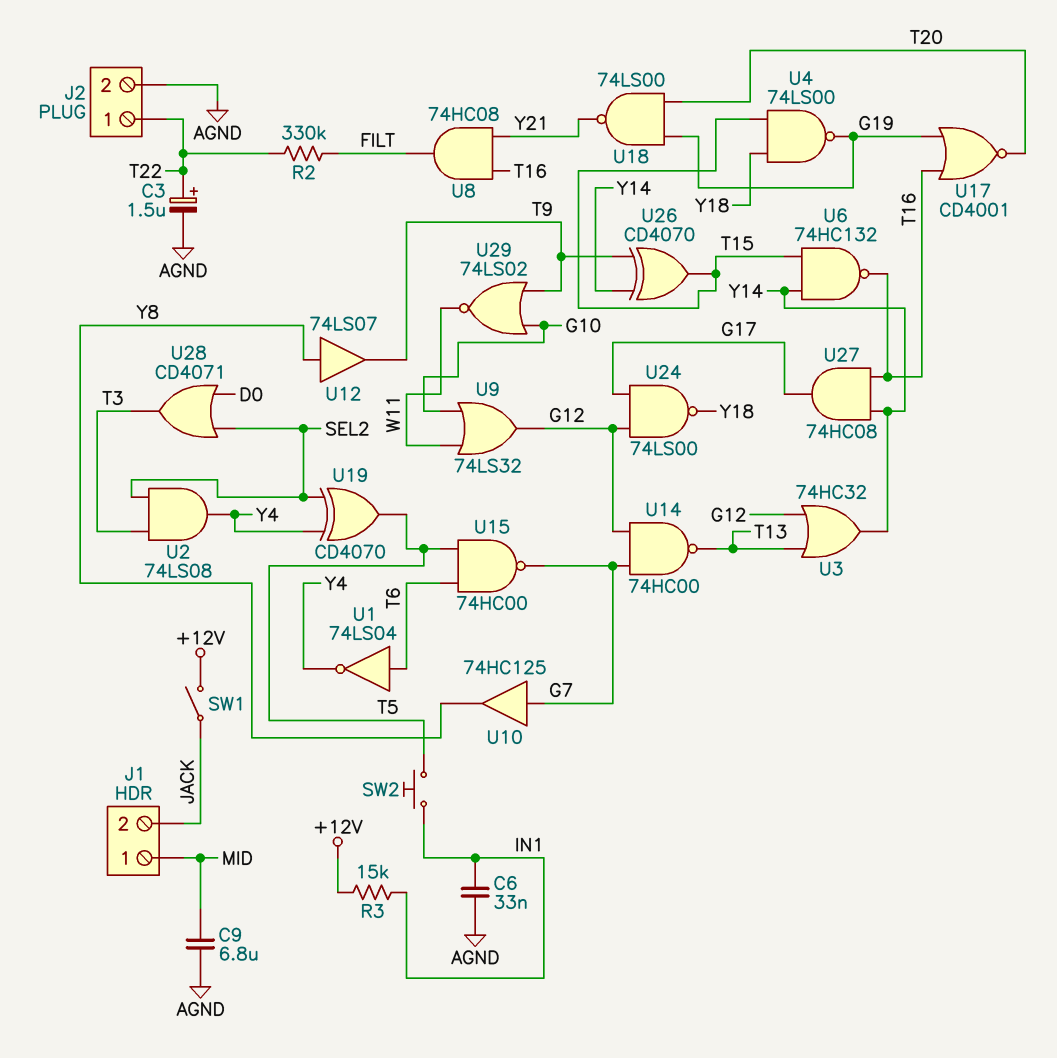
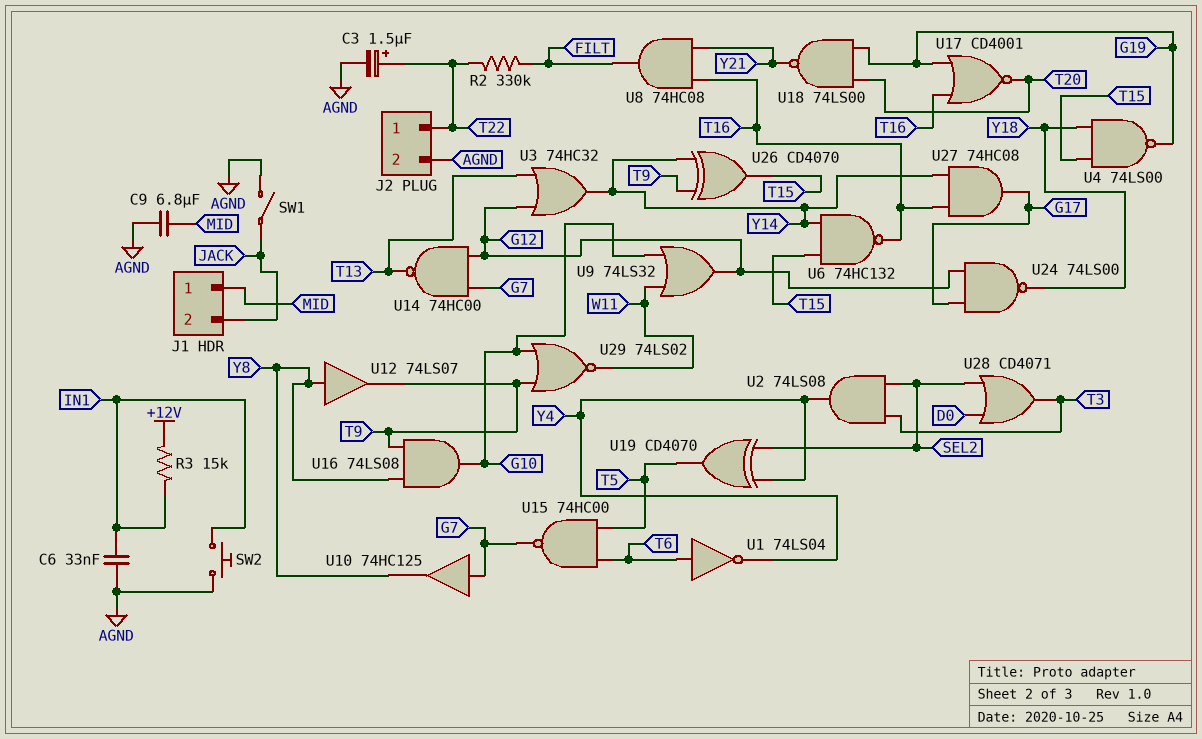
SW1: switch (+12V, JACK) -> switch (AGND, JACK)
SW2: button (IN1, T5) -> button (AGND, IN1)
U16: none -> AND 74LS08 (in T9, in Y8, out G10)

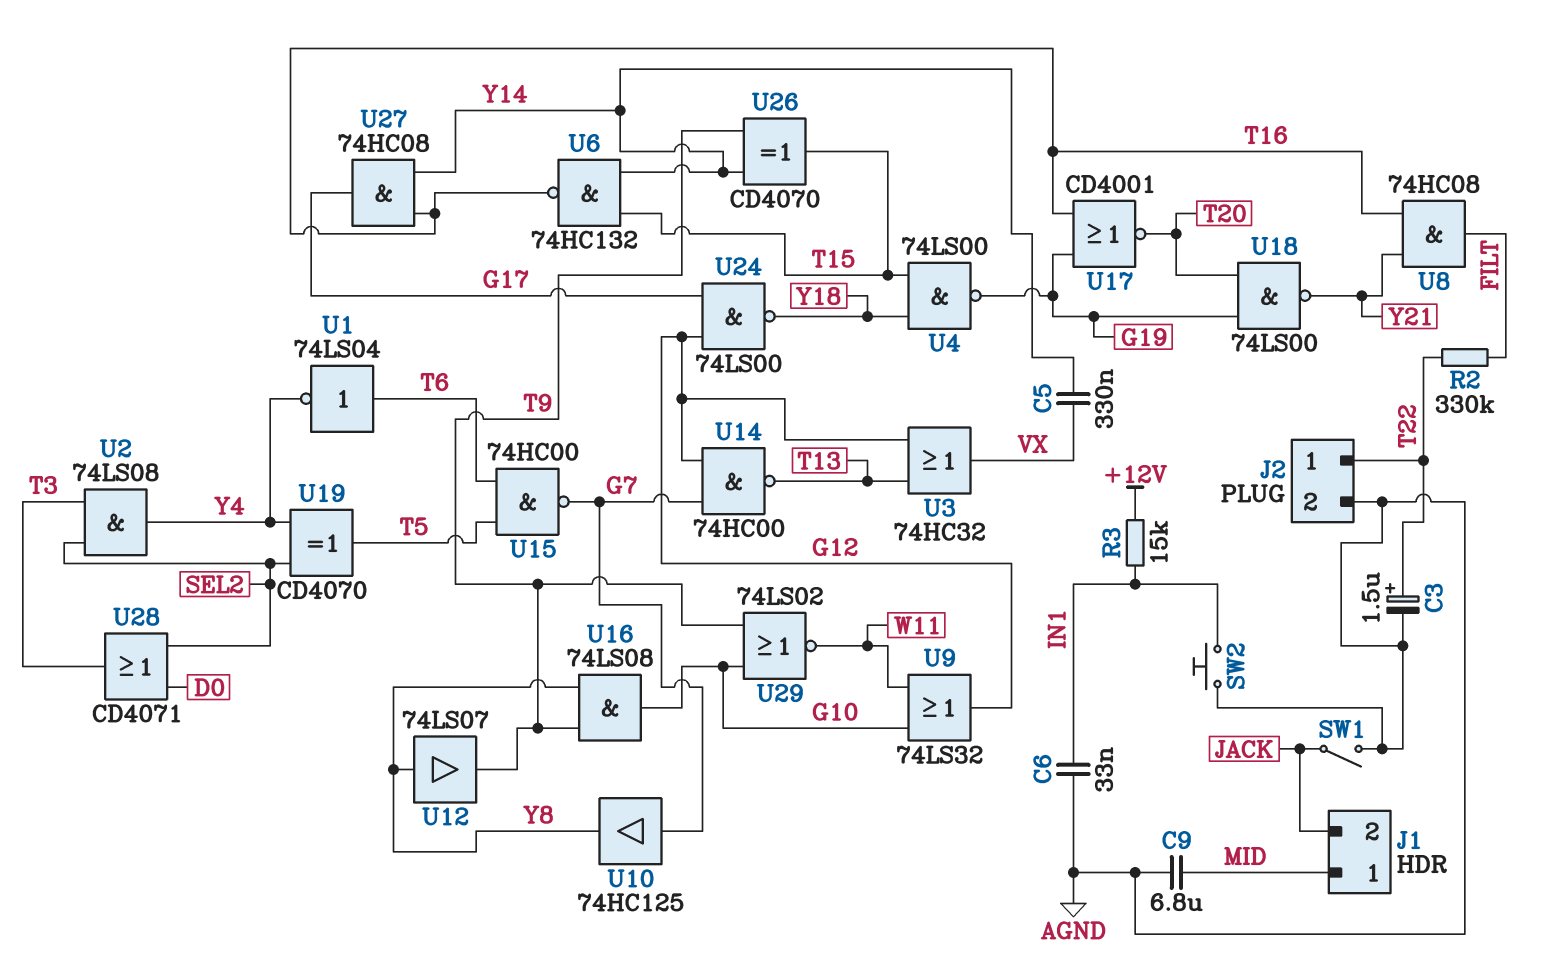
C5: none -> 330nF (VX, Y14)
U3: OR 74HC32 (in G12, in T13, out Y14) -> OR 74HC32 (in G12, in T13, out VX)

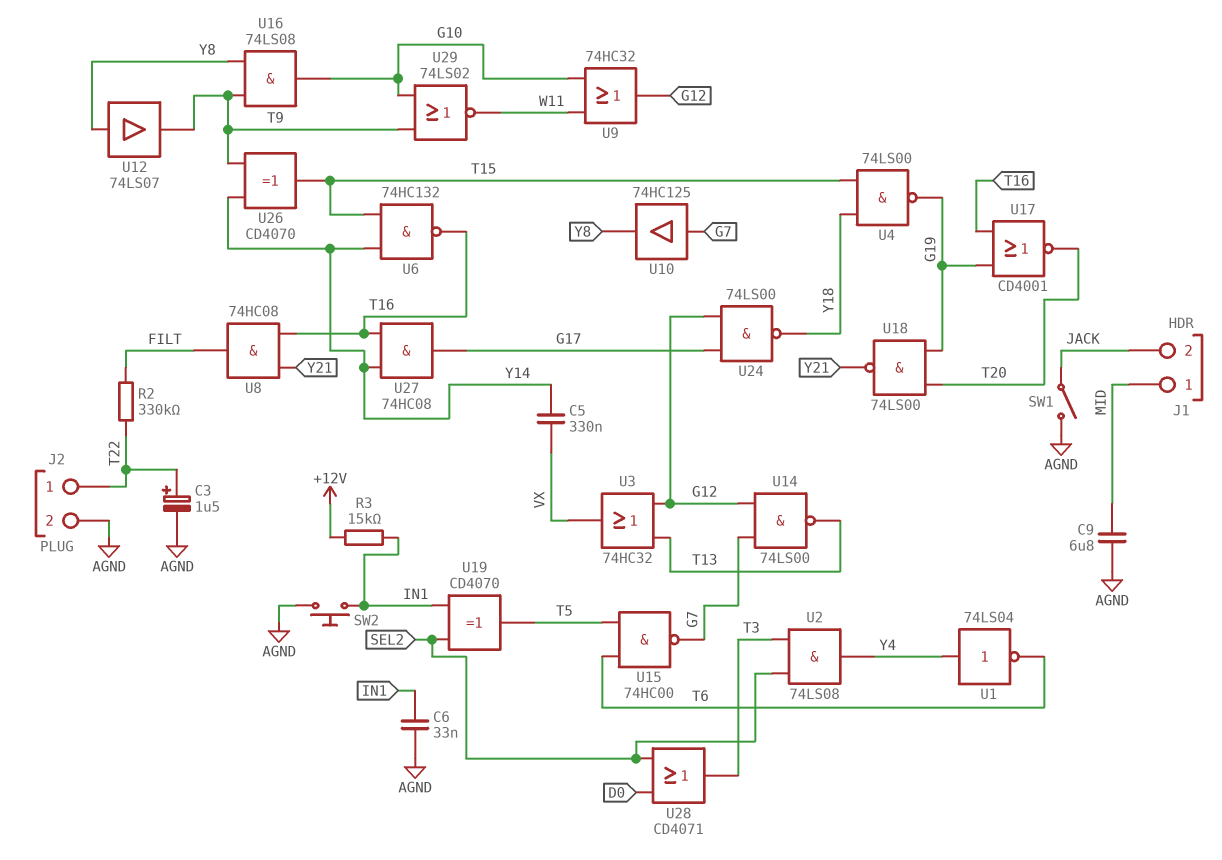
U1: NOT 74LS04 (in T6, out Y4) -> NOT 74LS04 (in Y4, out T6)
U9: OR 74LS32 (in G10, in W11, out G12) -> OR 74HC32 (in G10, in W11, out G12)
U14: NAND 74HC00 (in G7, in G12, out T13) -> NAND 74LS00 (in G7, in G12, out T13)
U19: XOR CD4070 (in SEL2, in Y4, out T5) -> XOR CD4070 (in IN1, in SEL2, out T5)

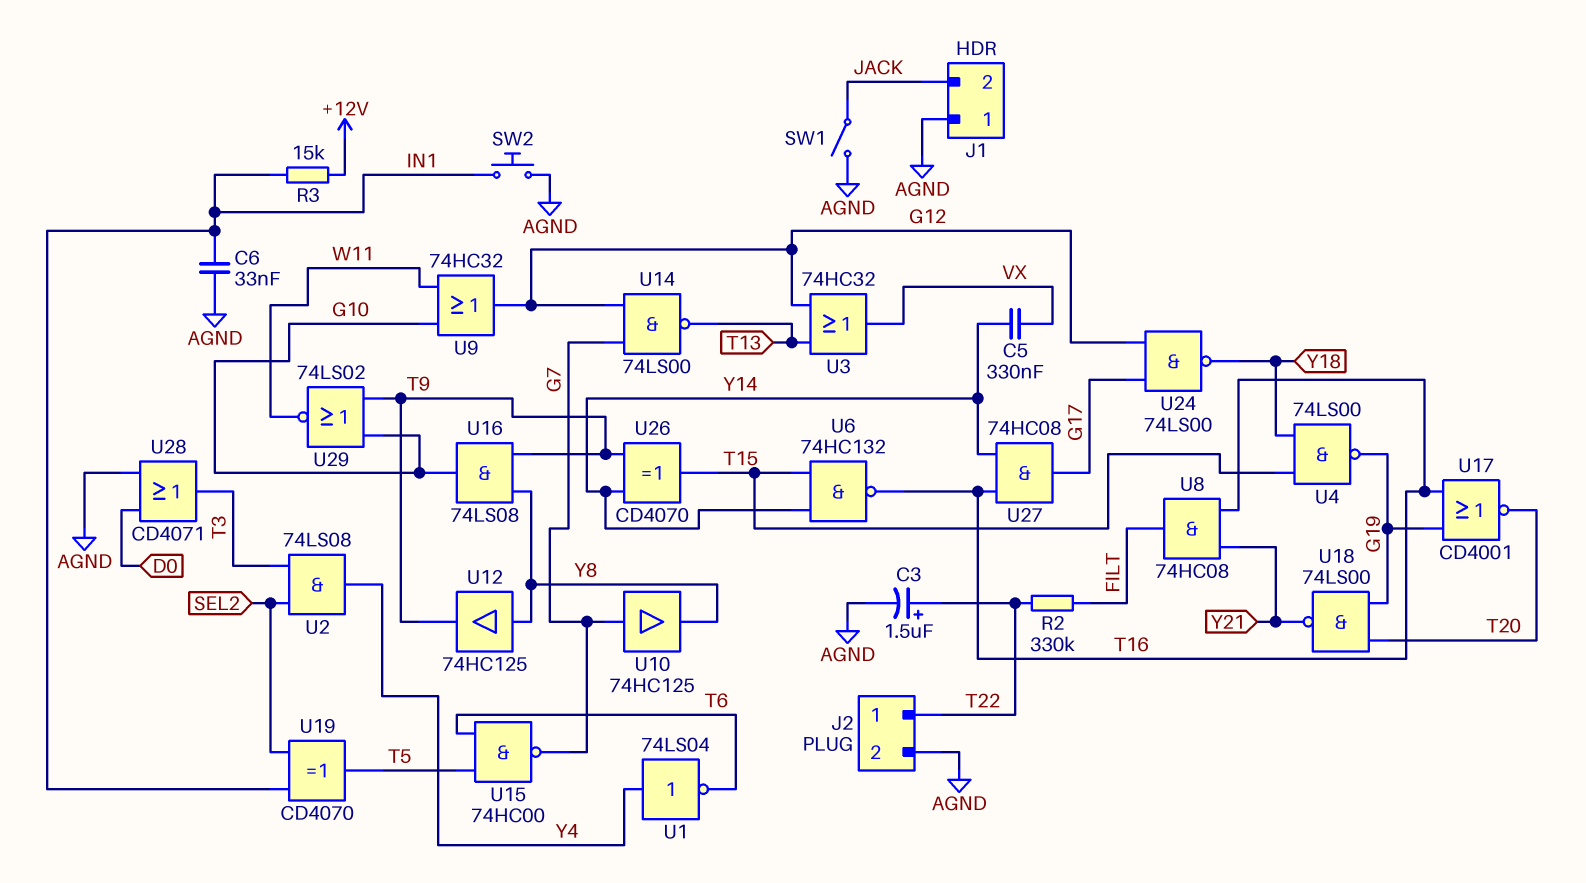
C9: 6.8uF (AGND, MID) -> none
J1 pin 1: MID -> AGND
U12: buffer 74LS07 (in Y8, out T9) -> buffer 74HC125 (in Y8, out T9)
U28: OR CD4071 (in D0, in SEL2, out T3) -> OR CD4071 (in AGND, in D0, out T3)

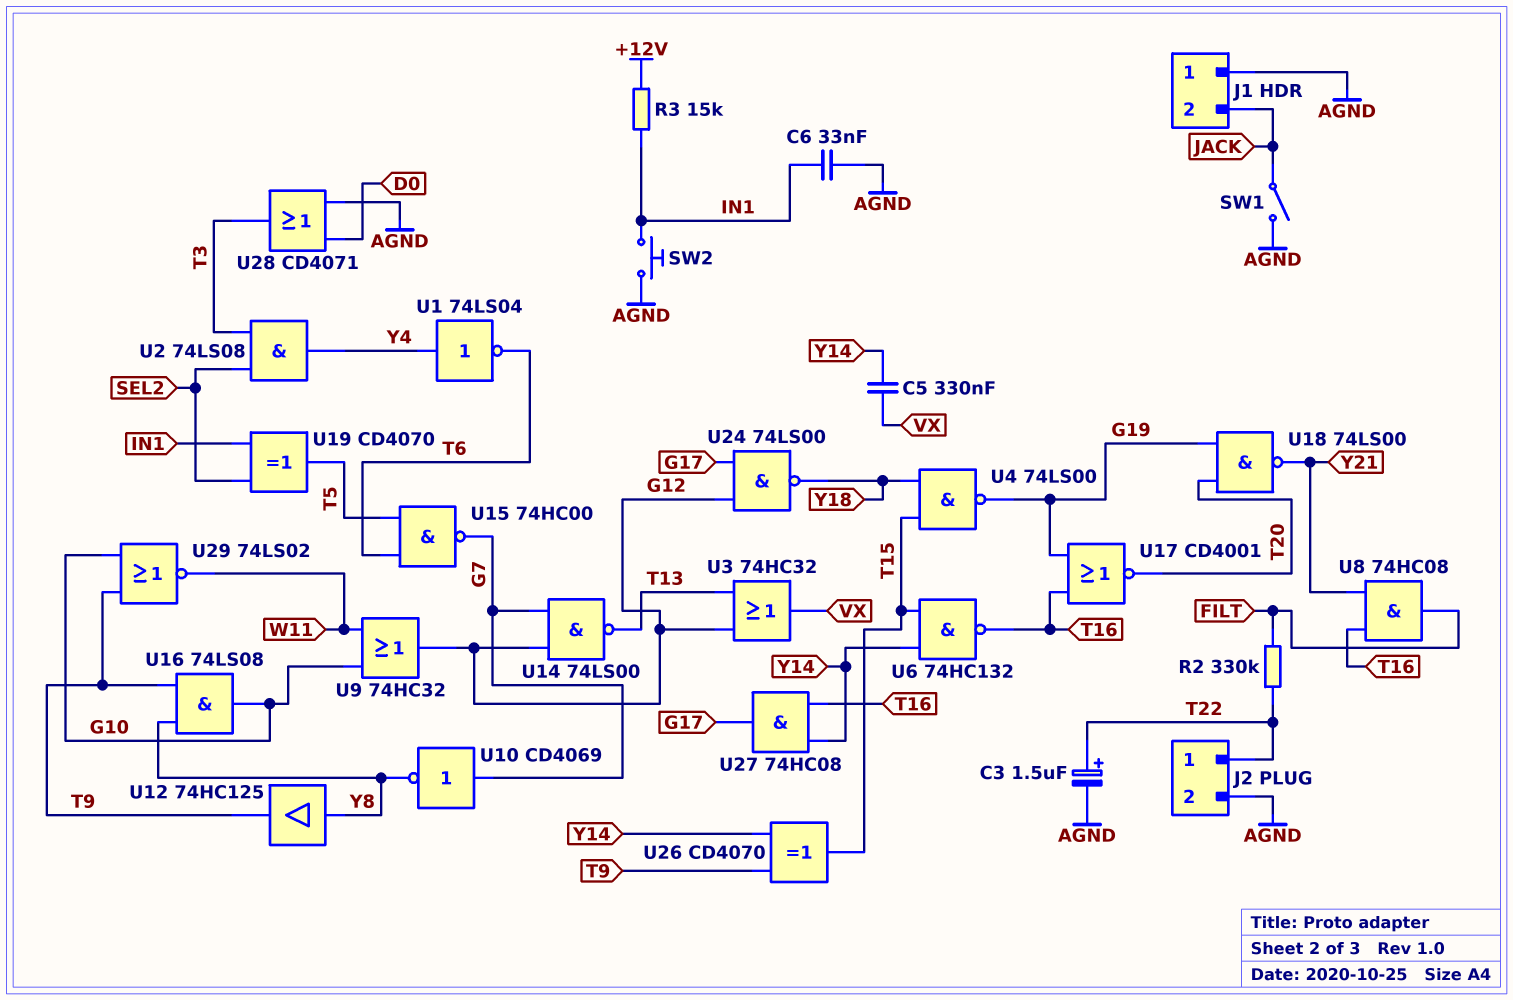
U10: buffer 74HC125 (in G7, out Y8) -> NOT CD4069 (in G7, out Y8)

